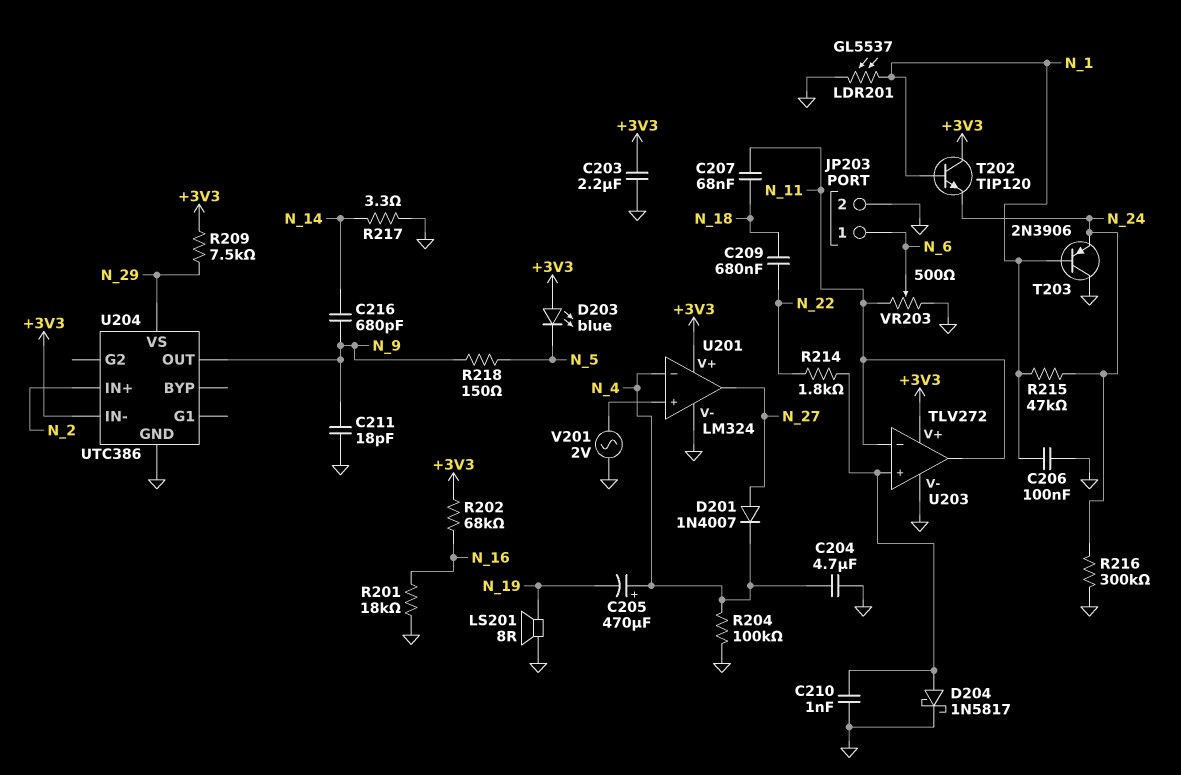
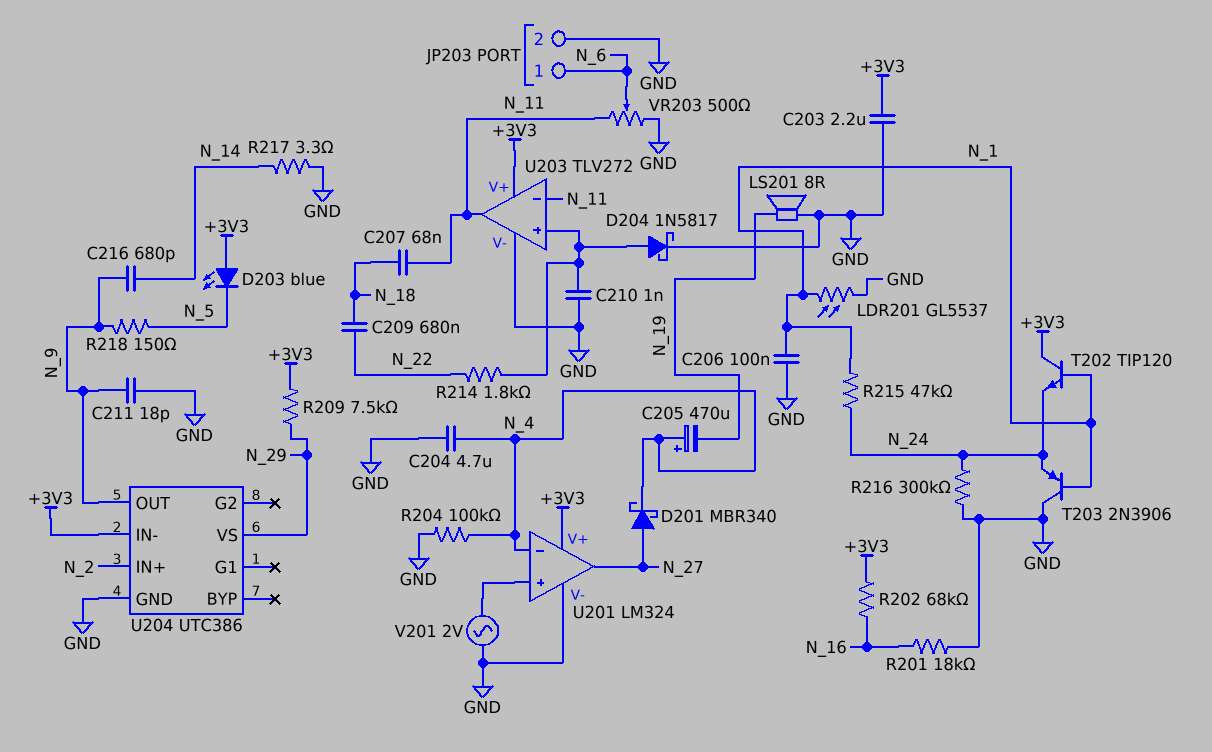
D201: diode 1N4007 (A N_27, K N_4) -> schottky MBR340 (A N_27, K N_4)

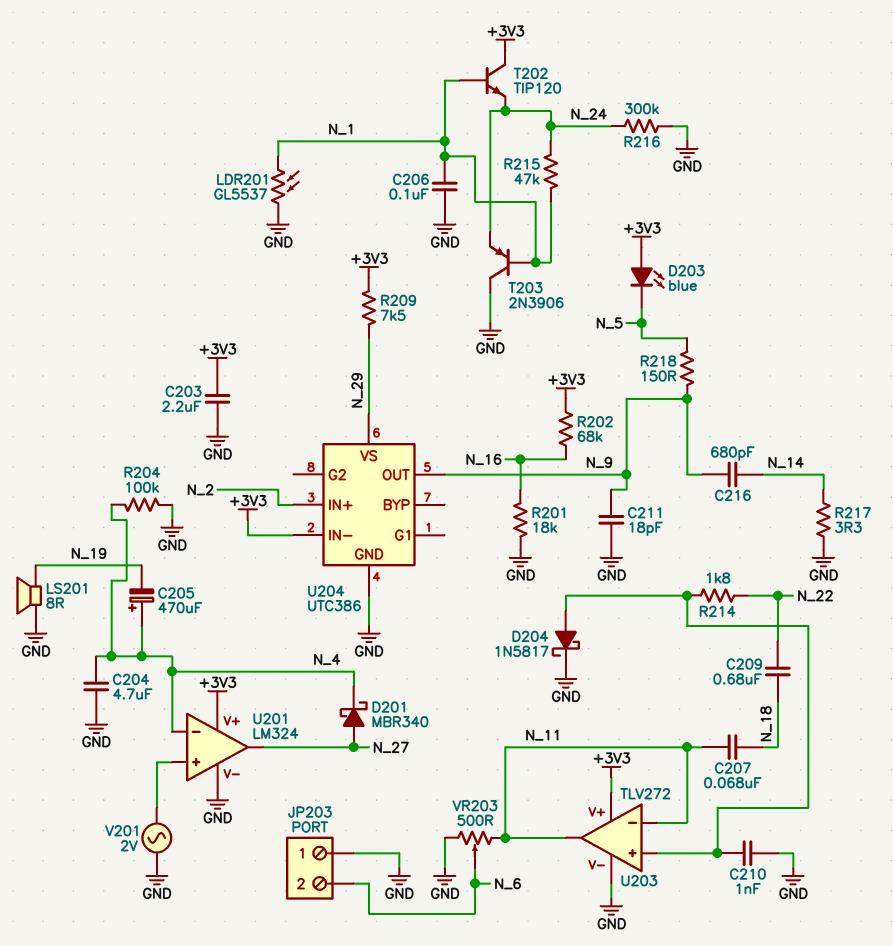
JP203 pin 1: N_6 -> GND
JP203 pin 2: GND -> N_6

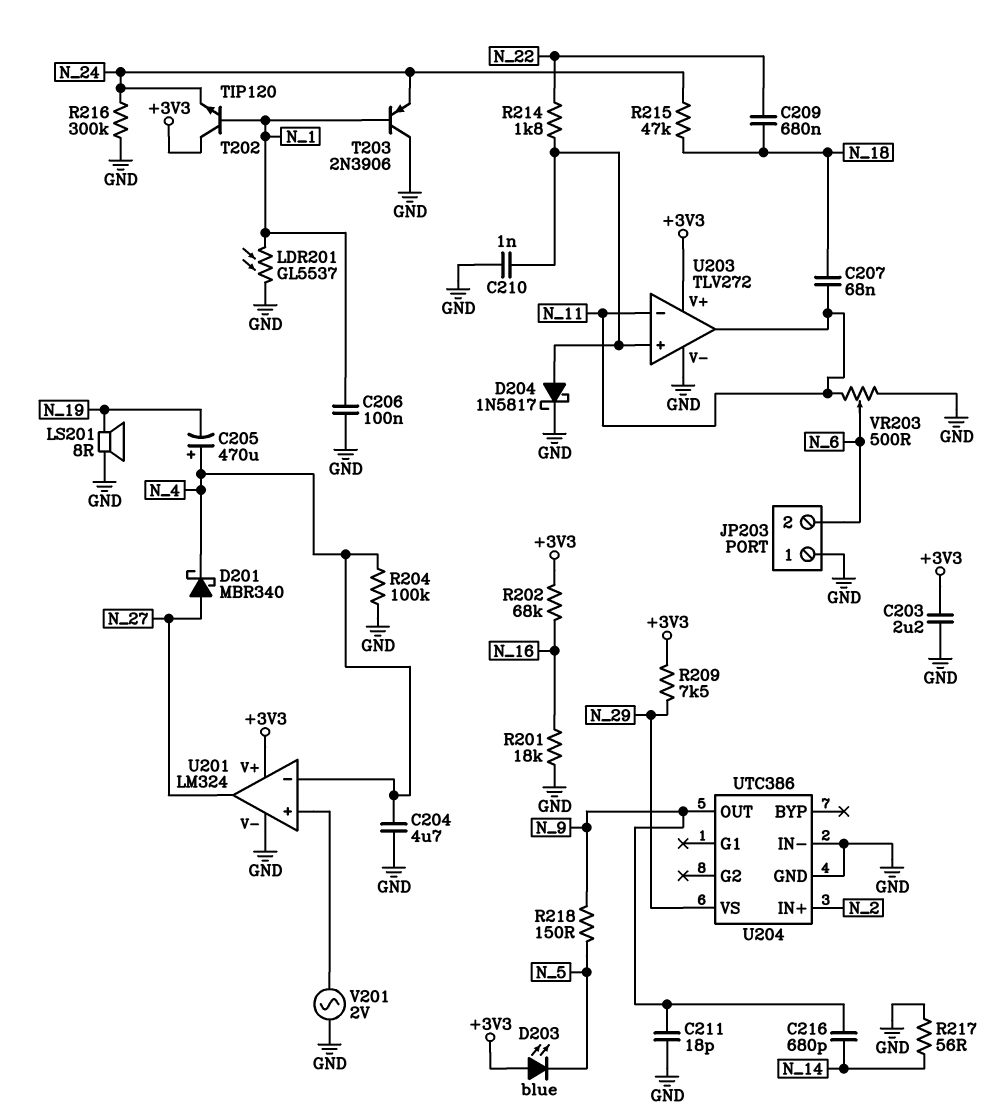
R215: 47k (N_1, N_24) -> 47k (N_18, N_24)
R217: 3.3 (GND, N_14) -> 56 (GND, N_14)
U204 pin IN-: +3V3 -> GND

